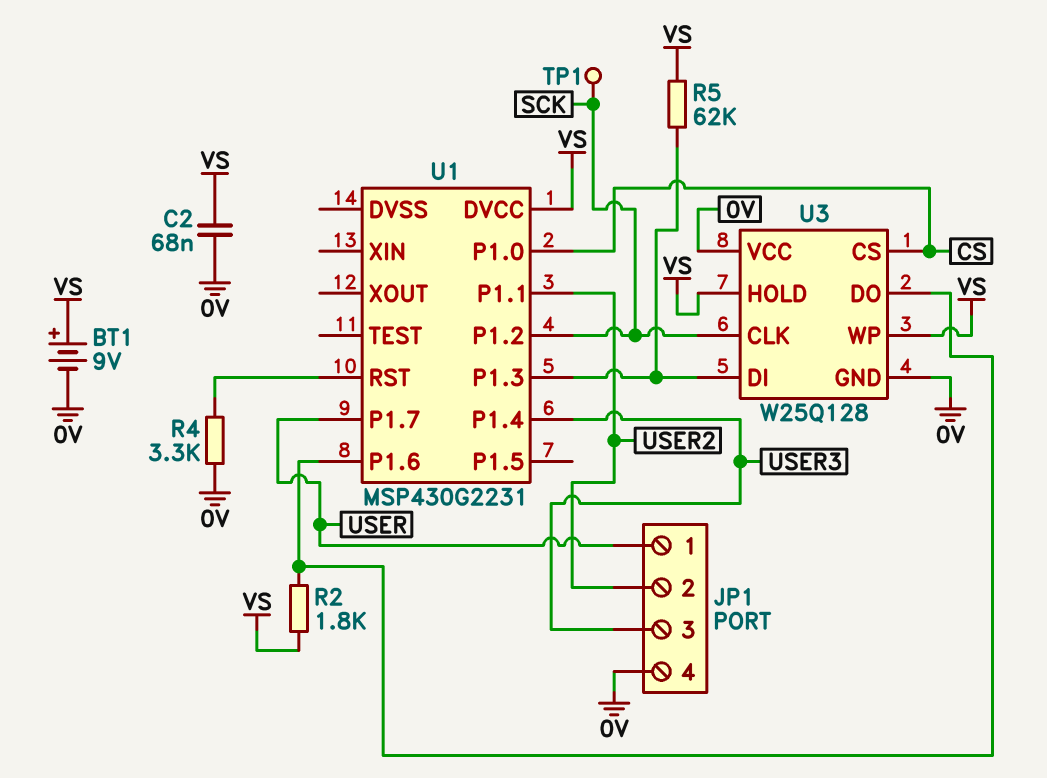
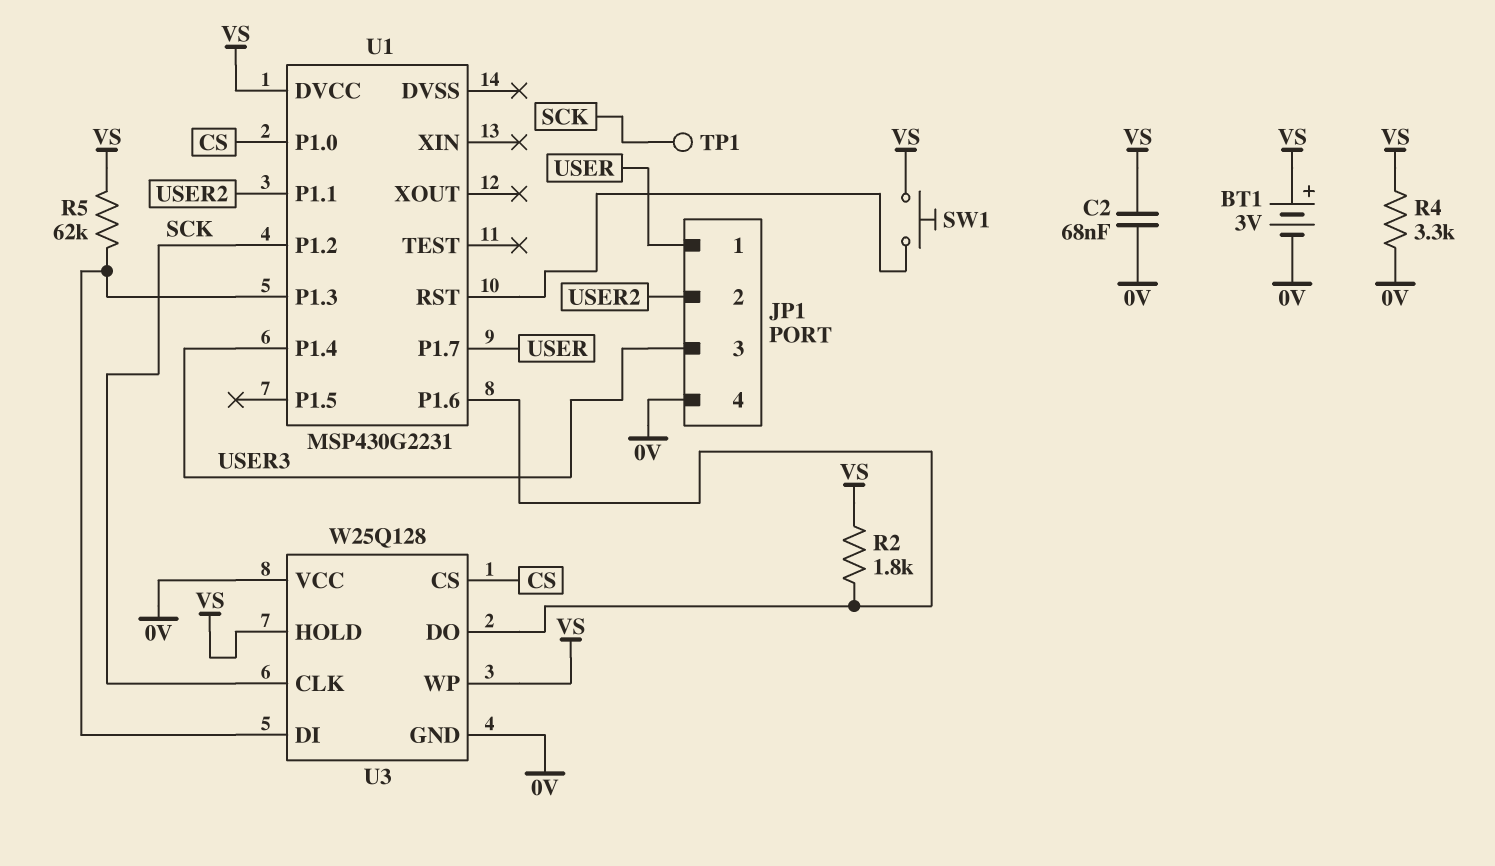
BT1: 9V (plus VS, minus 0V) -> 3V (plus VS, minus 0V)
R4: 3.3k (0V, U1/RST) -> 3.3k (0V, VS)
SW1: none -> button (U1/RST, VS)

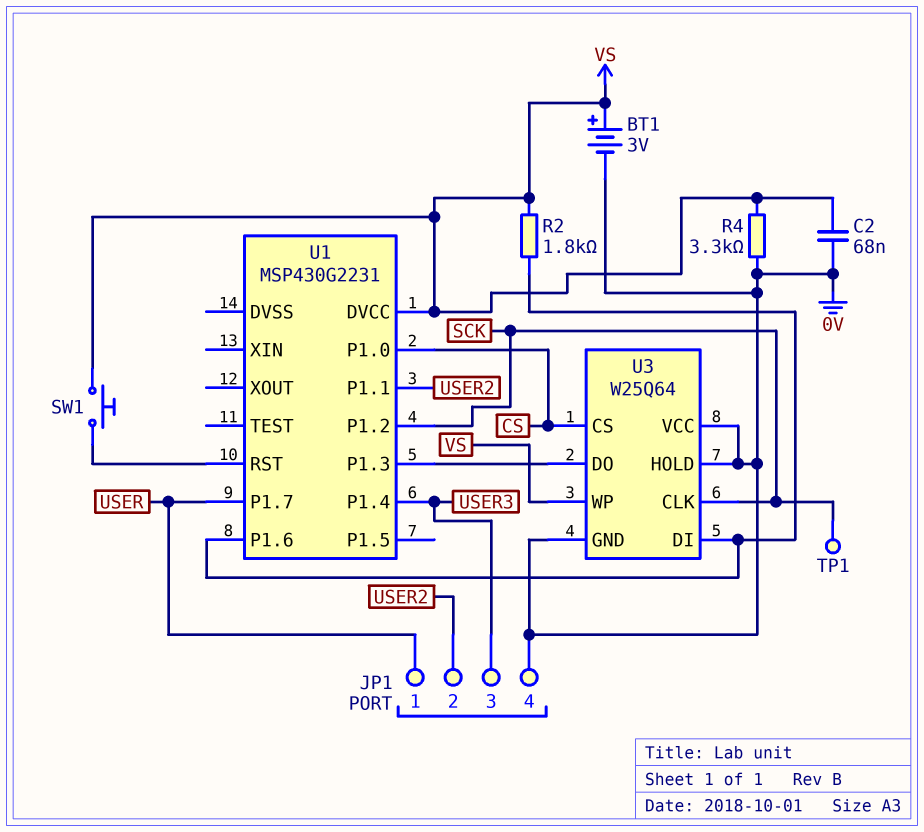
R5: 62k (U1/P1.3, VS) -> none
U3: W25Q128 -> W25Q64
U3 pin DI: U1/P1.3 -> U1/P1.6
U3 pin DO: U1/P1.6 -> U1/P1.3
U3 pin HOLD: VS -> 0V

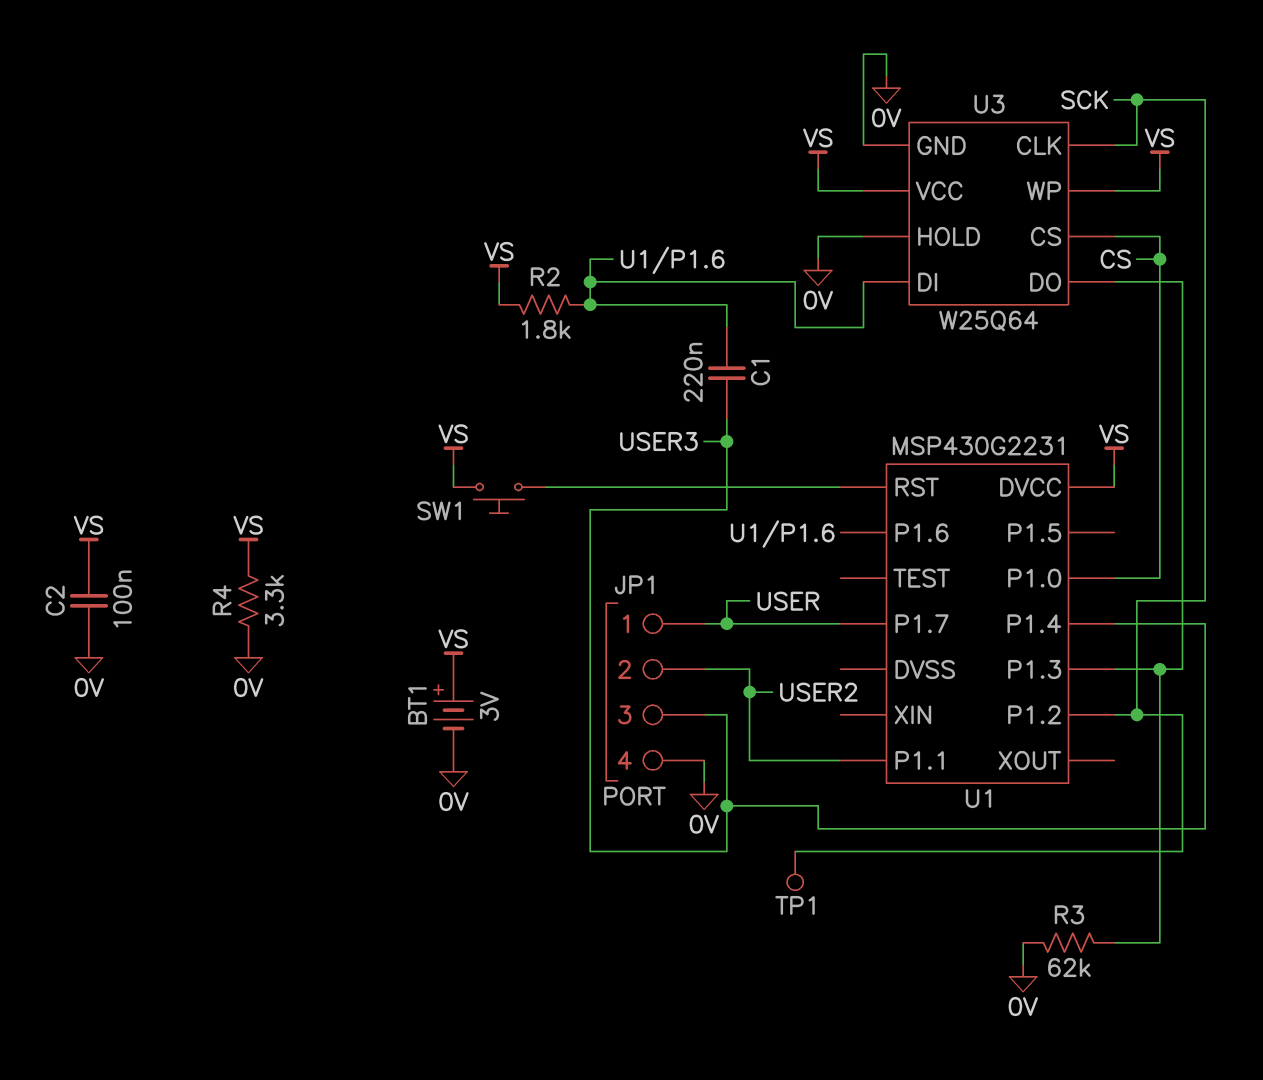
C1: none -> 220nF (U1/P1.6, USER3)
C2: 68nF (0V, VS) -> 100nF (0V, VS)
R3: none -> 62k (0V, U1/P1.3)
U3 pin VCC: 0V -> VS

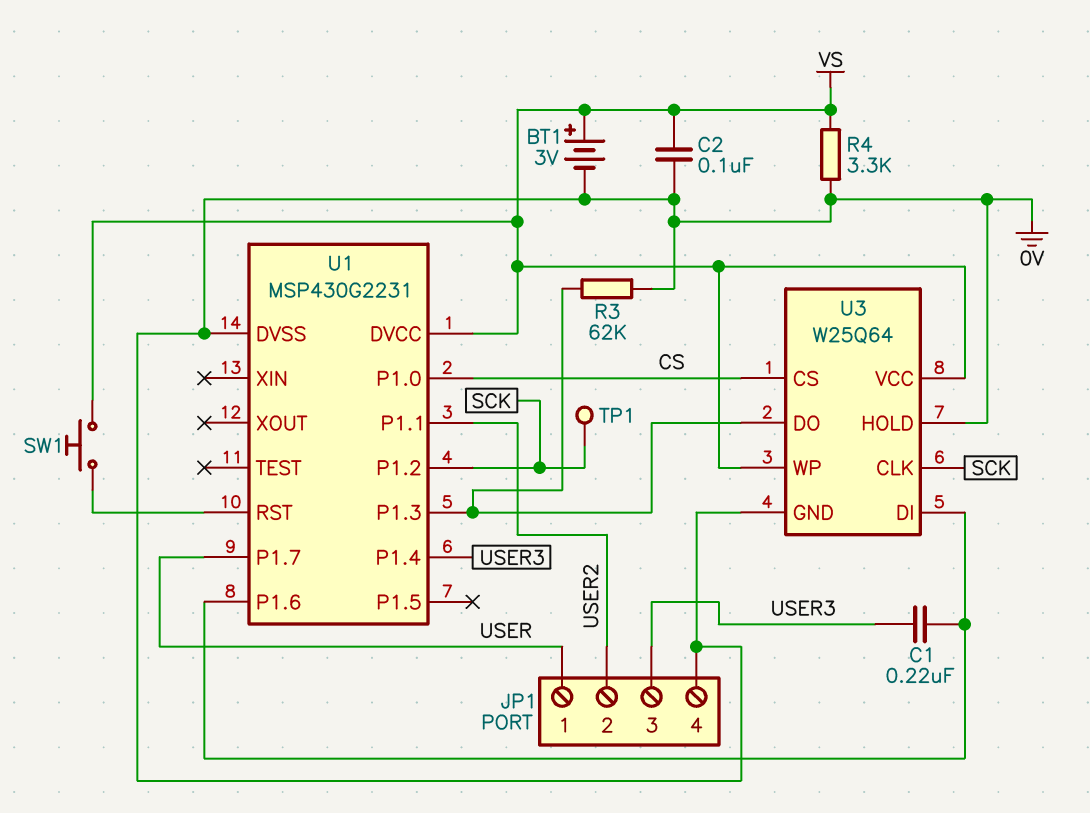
R2: 1.8k (U1/P1.6, VS) -> none
U1 pin DVSS: none -> 0V

